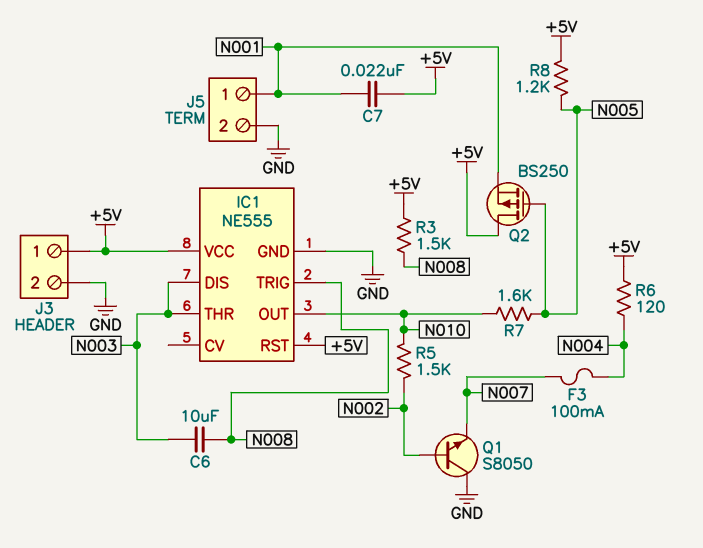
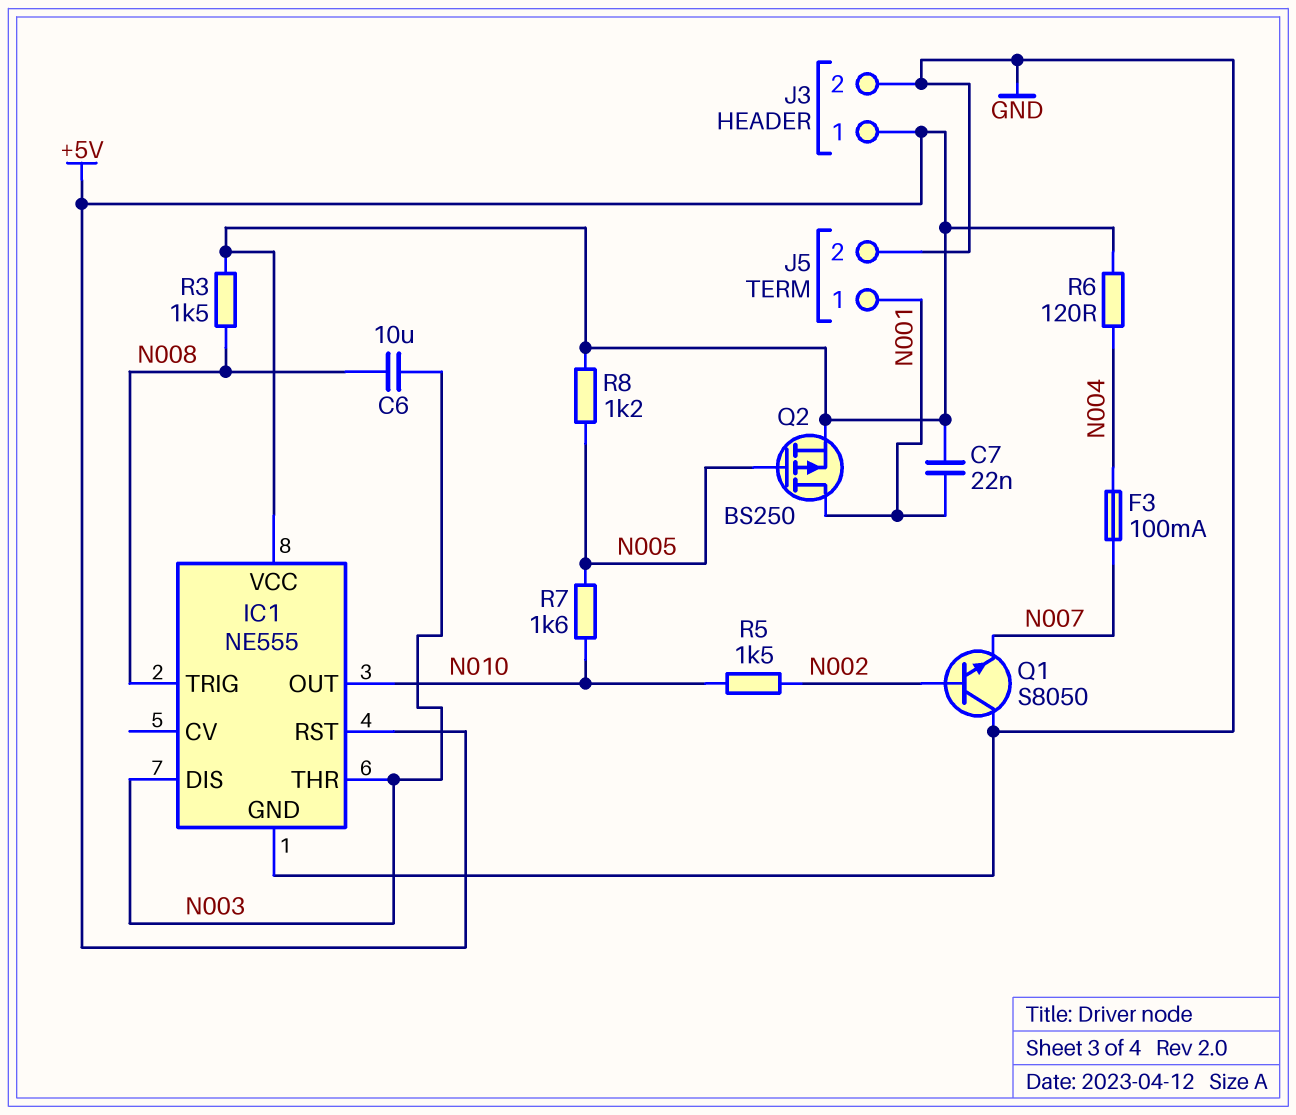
Q2: PMOS BS250 (G N005, D +5V, S N001) -> PMOS BS250 (G N005, D N001, S +5V)

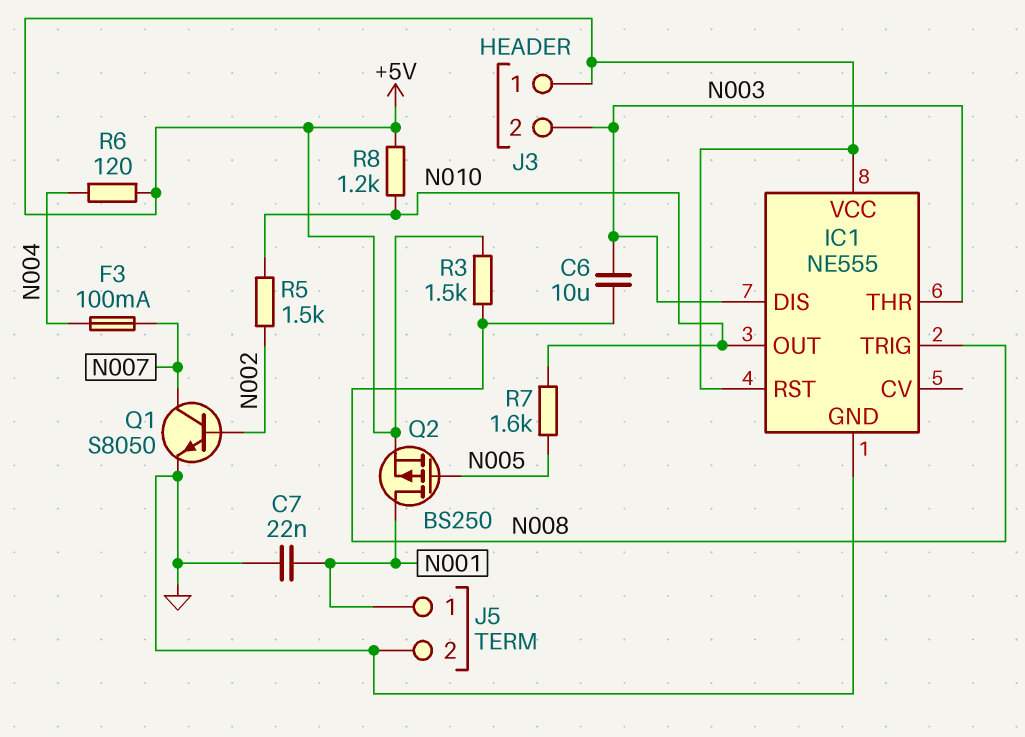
C7: 22nF (+5V, N001) -> 22nF (GND, N001)
J3 pin 2: GND -> N003
Q1: NPN S8050 (B N002, C GND, E N007) -> NPN S8050 (B N002, C N007, E GND)
R8: 1.2k (+5V, N005) -> 1.2k (+5V, N010)

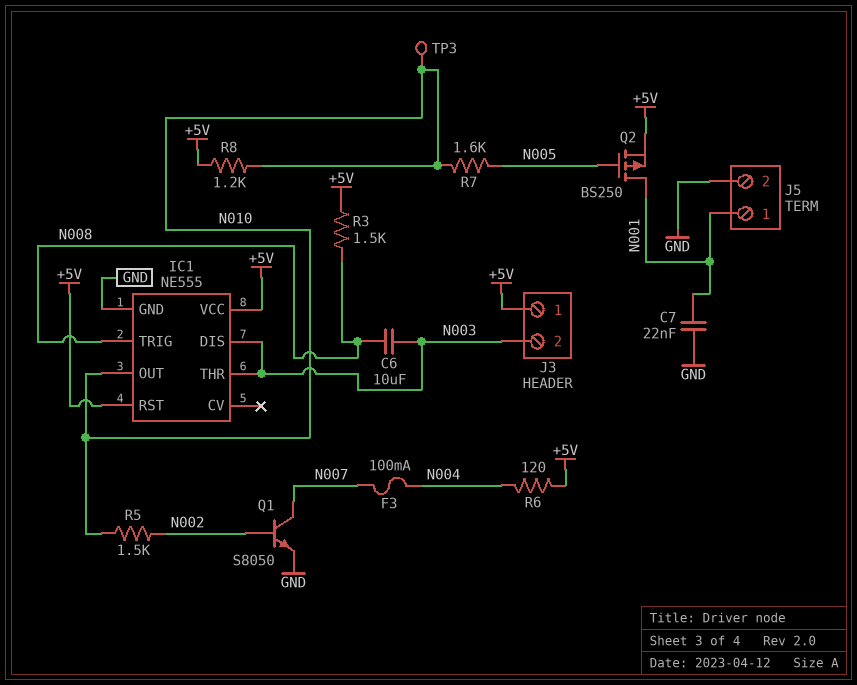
TP3: none -> test point (N010)

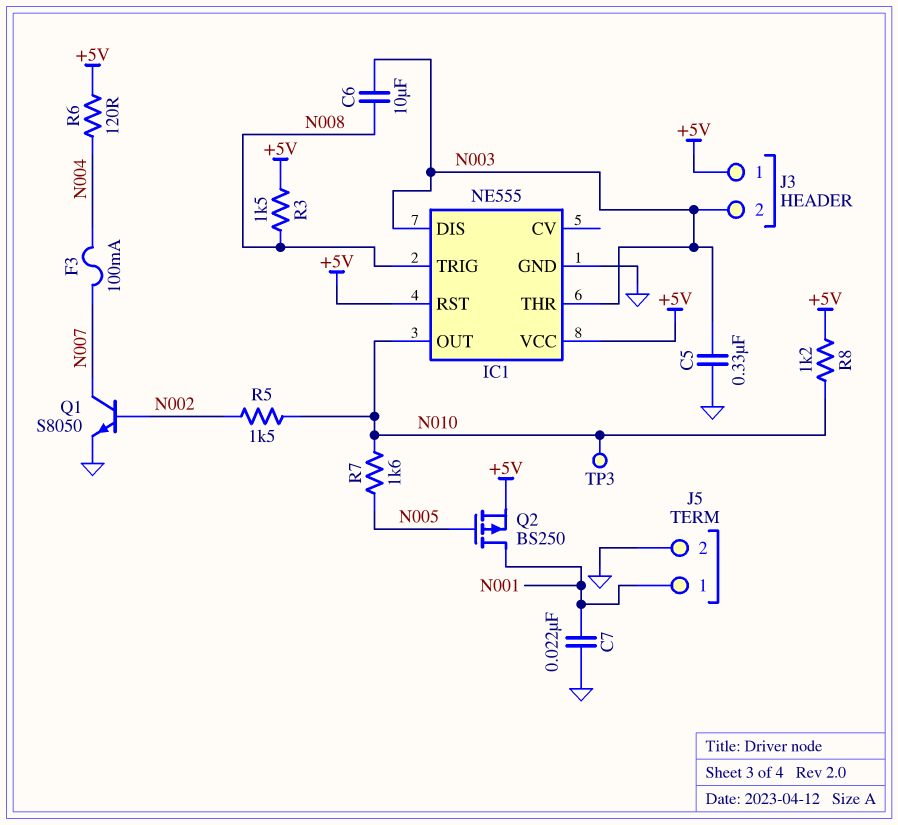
C5: none -> 330nF (GND, N003)

